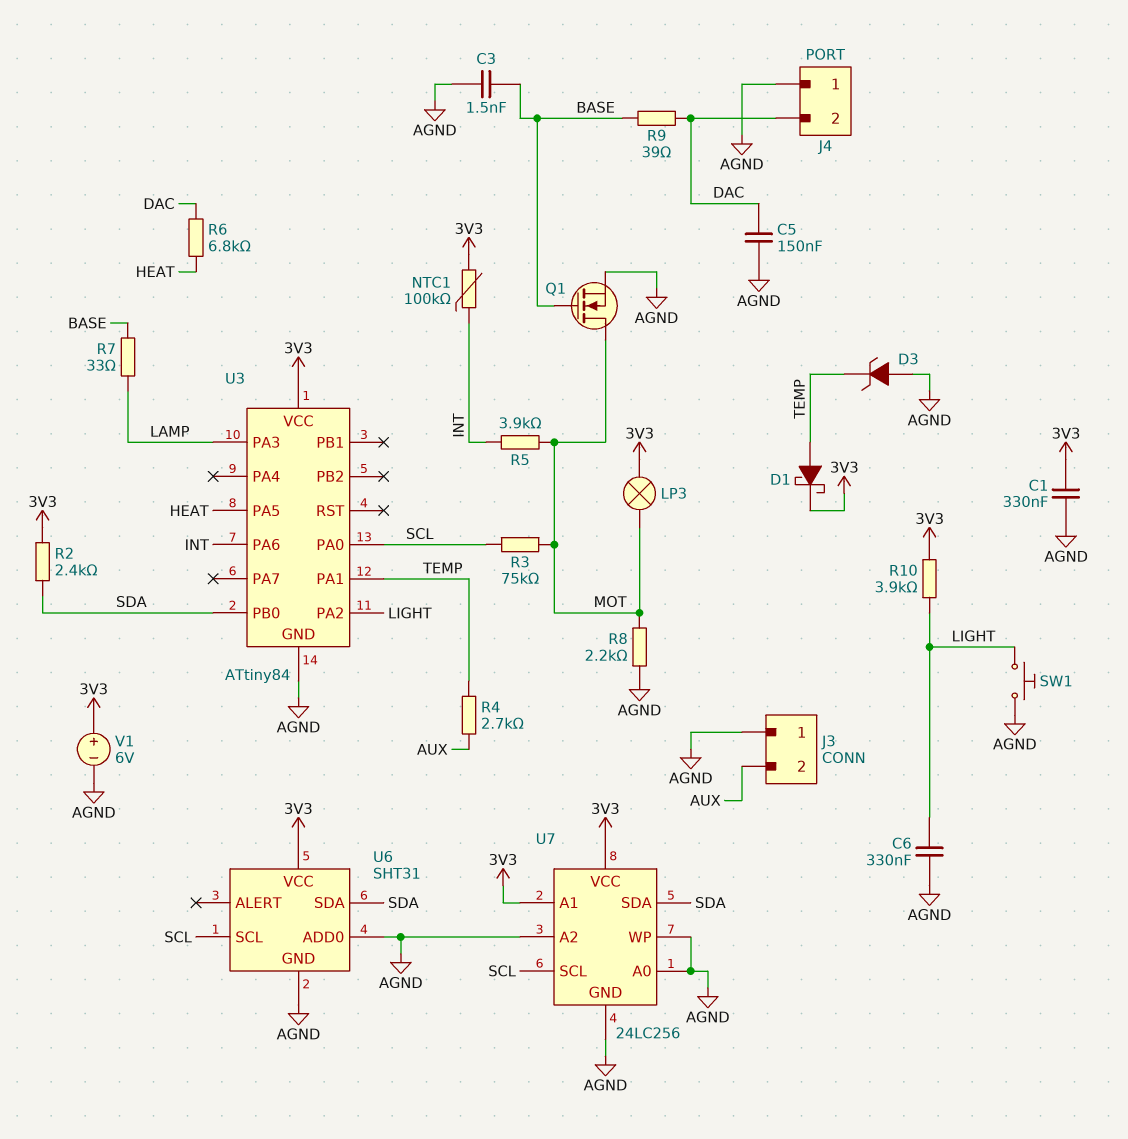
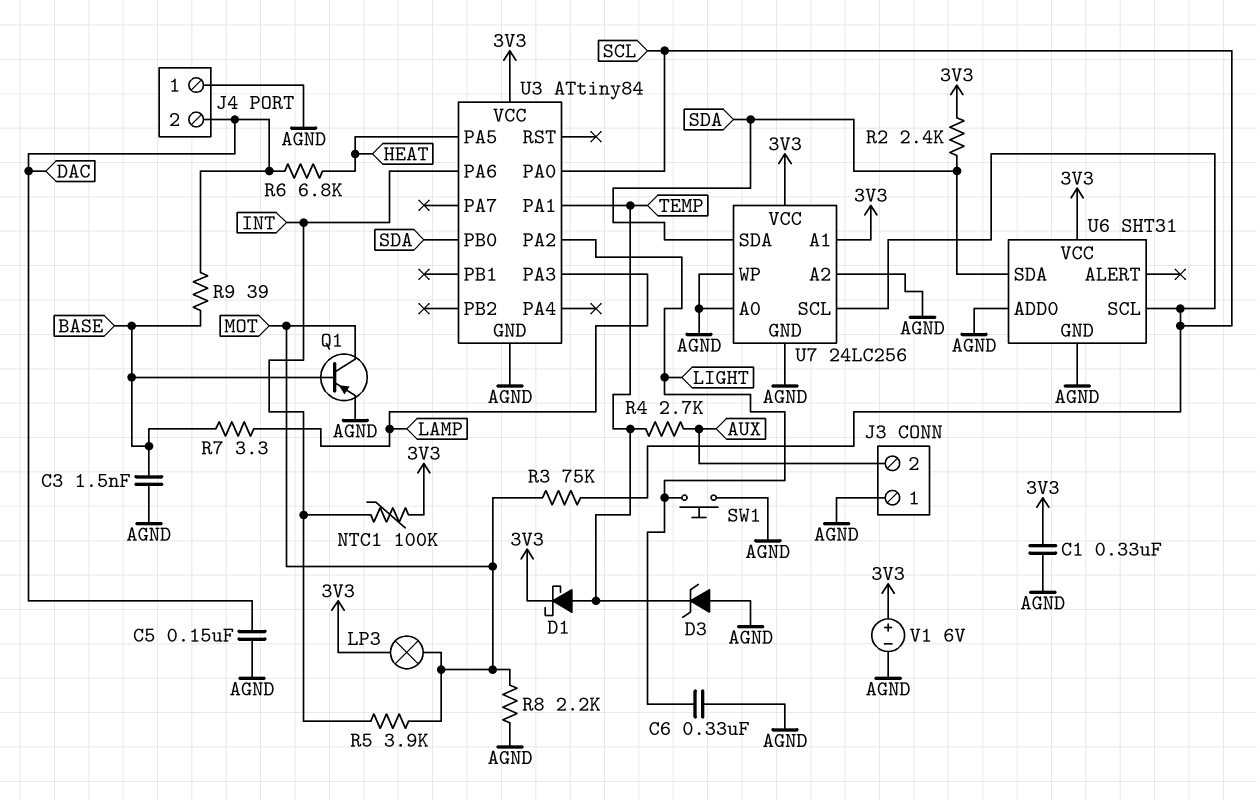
Q1: NMOS (G BASE, D MOT, S AGND) -> PNP (B BASE, C MOT, E AGND)
R7: 33 (BASE, LAMP) -> 3.3 (BASE, LAMP)
R10: 3.9k (3V3, LIGHT) -> none

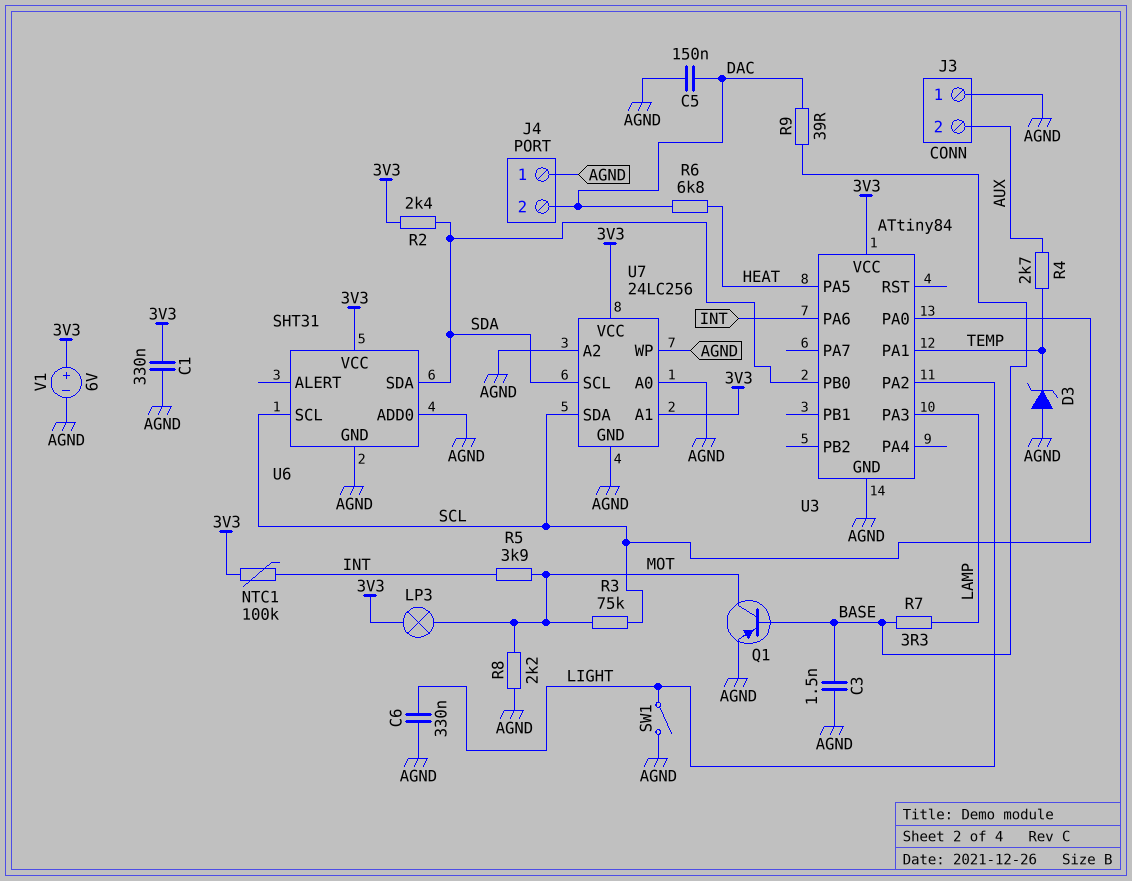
D1: schottky (A TEMP, K 3V3) -> none
SW1: button (AGND, LIGHT) -> switch (AGND, LIGHT)
U7 pin SCL: SCL -> SDA
U7 pin SDA: SDA -> SCL

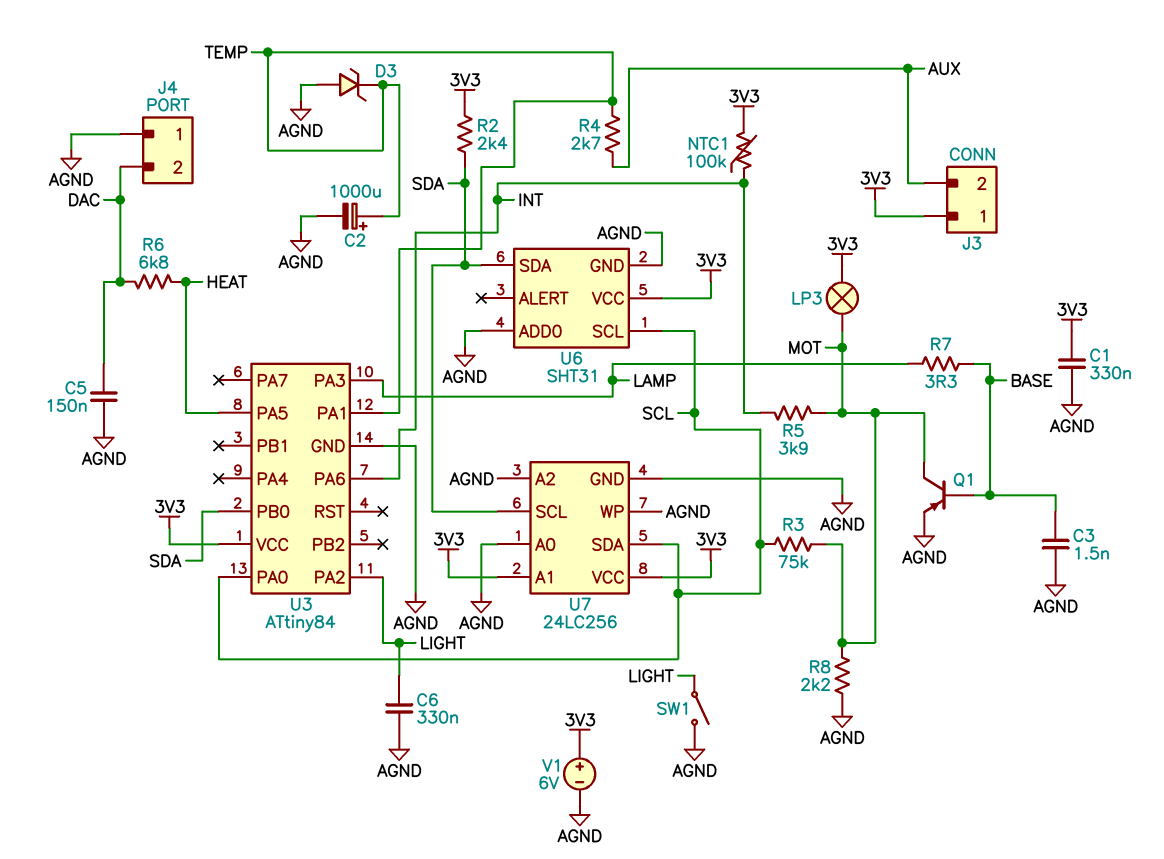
C2: none -> 1000uF (plus TEMP, minus AGND)
J3 pin 1: AGND -> 3V3
R9: 39 (BASE, DAC) -> none

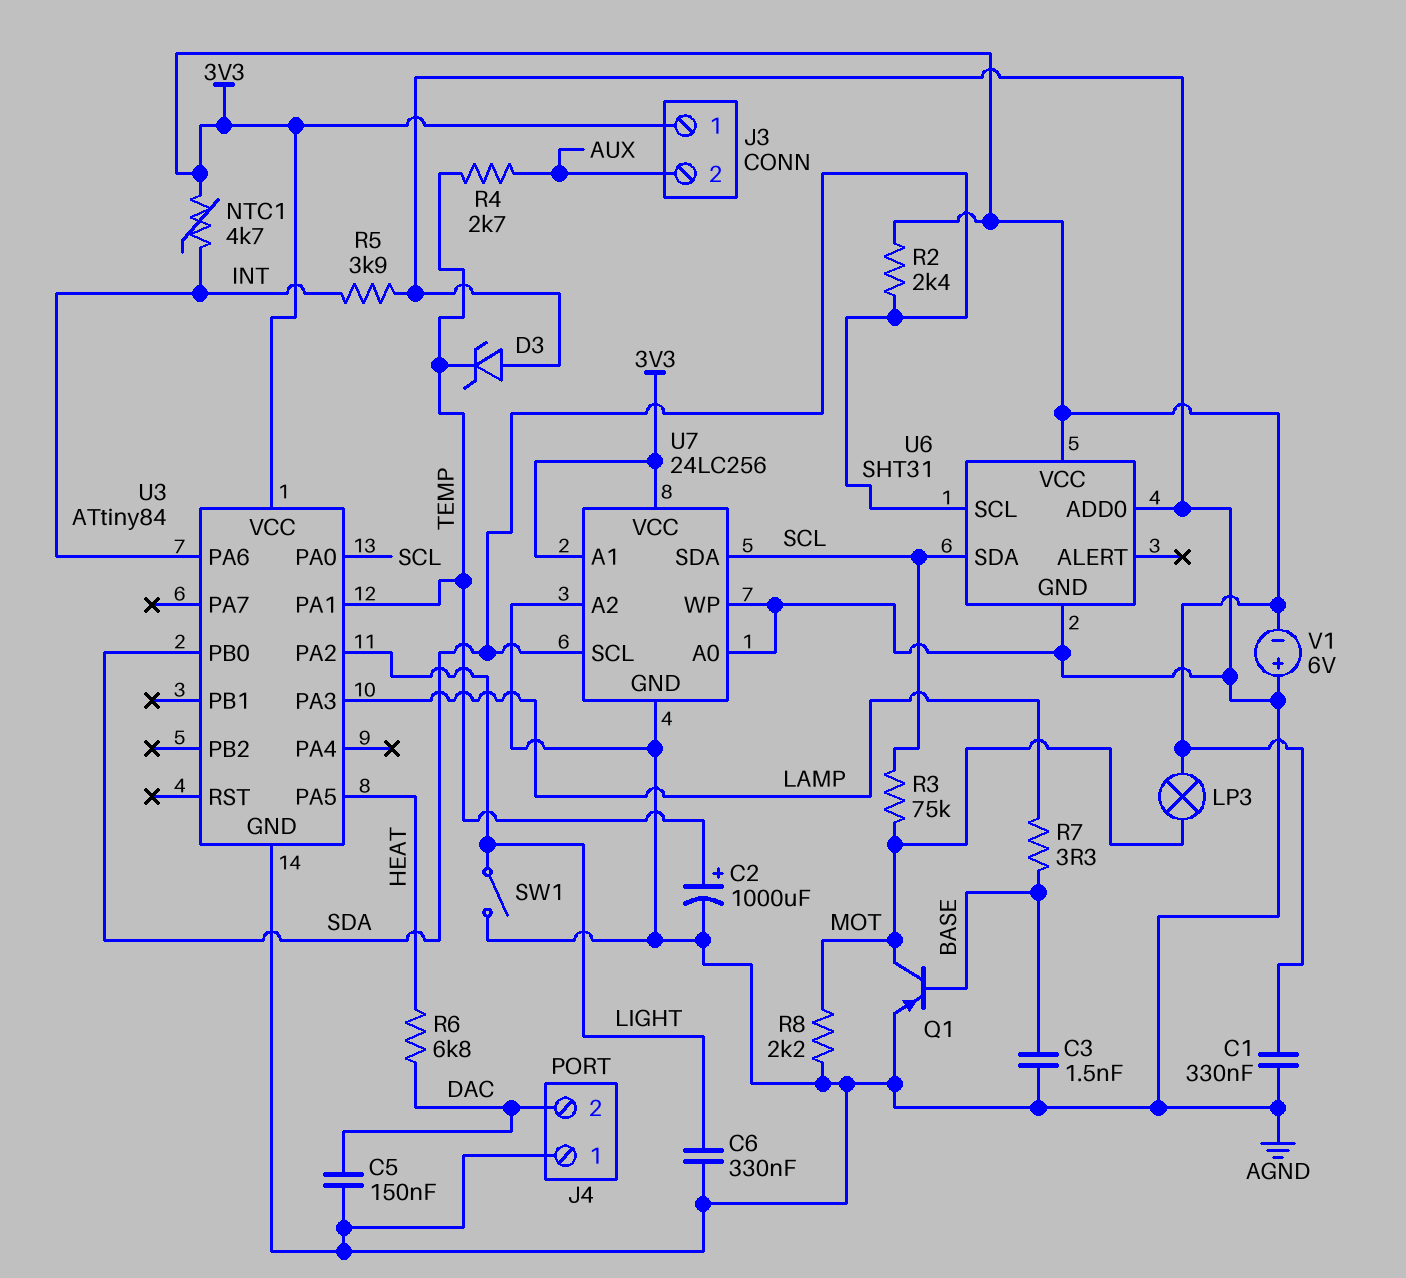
NTC1: 100k (3V3, INT) -> 4.7k (3V3, INT)
R5: 3.9k (INT, MOT) -> 3.9k (AGND, INT)
U6 pin SCL: SCL -> SDA
U6 pin SDA: SDA -> SCL
V1: 6V (plus 3V3, minus AGND) -> 6V (plus AGND, minus 3V3)

